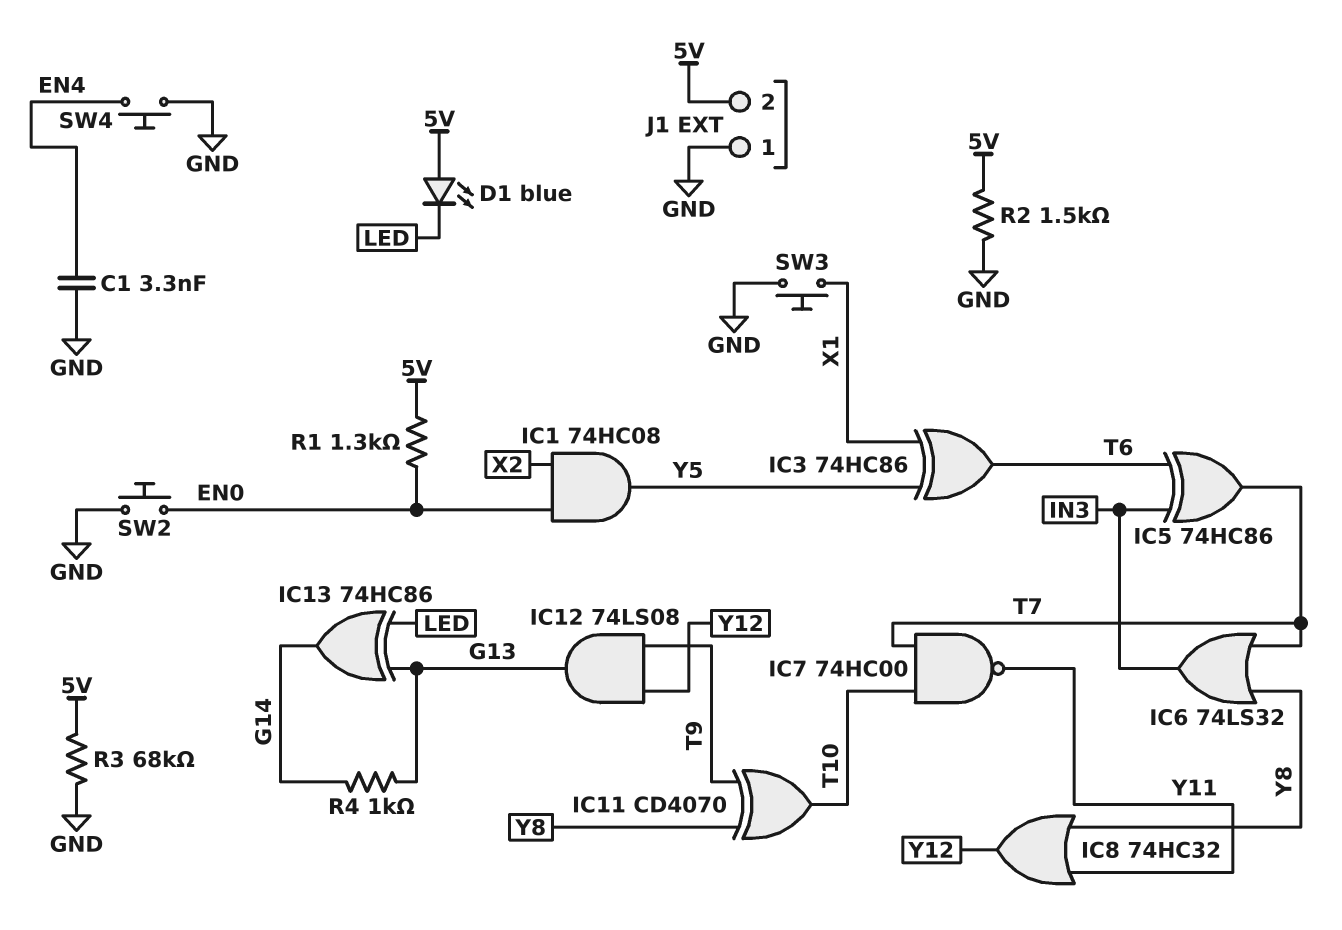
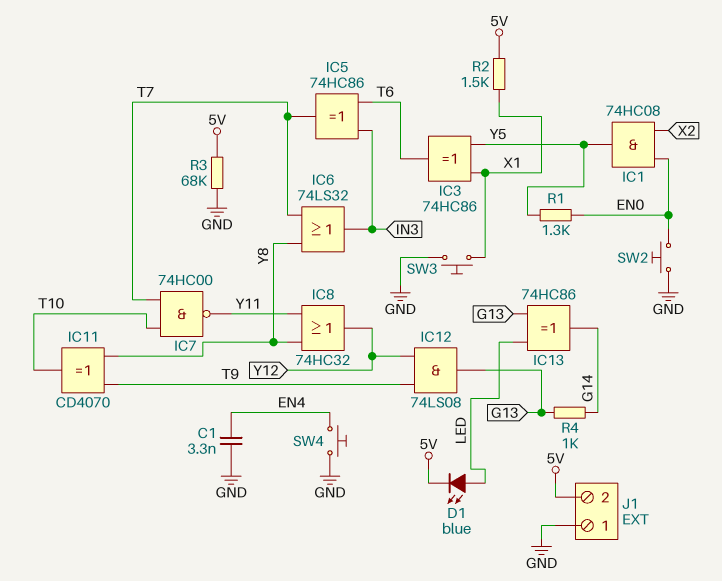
D1: LED blue (A 5V, K LED) -> LED blue (A LED, K 5V)
R1: 1.3k (5V, EN0) -> 1.3k (EN0, Y5)
R2: 1.5k (5V, GND) -> 1.5k (5V, X1)

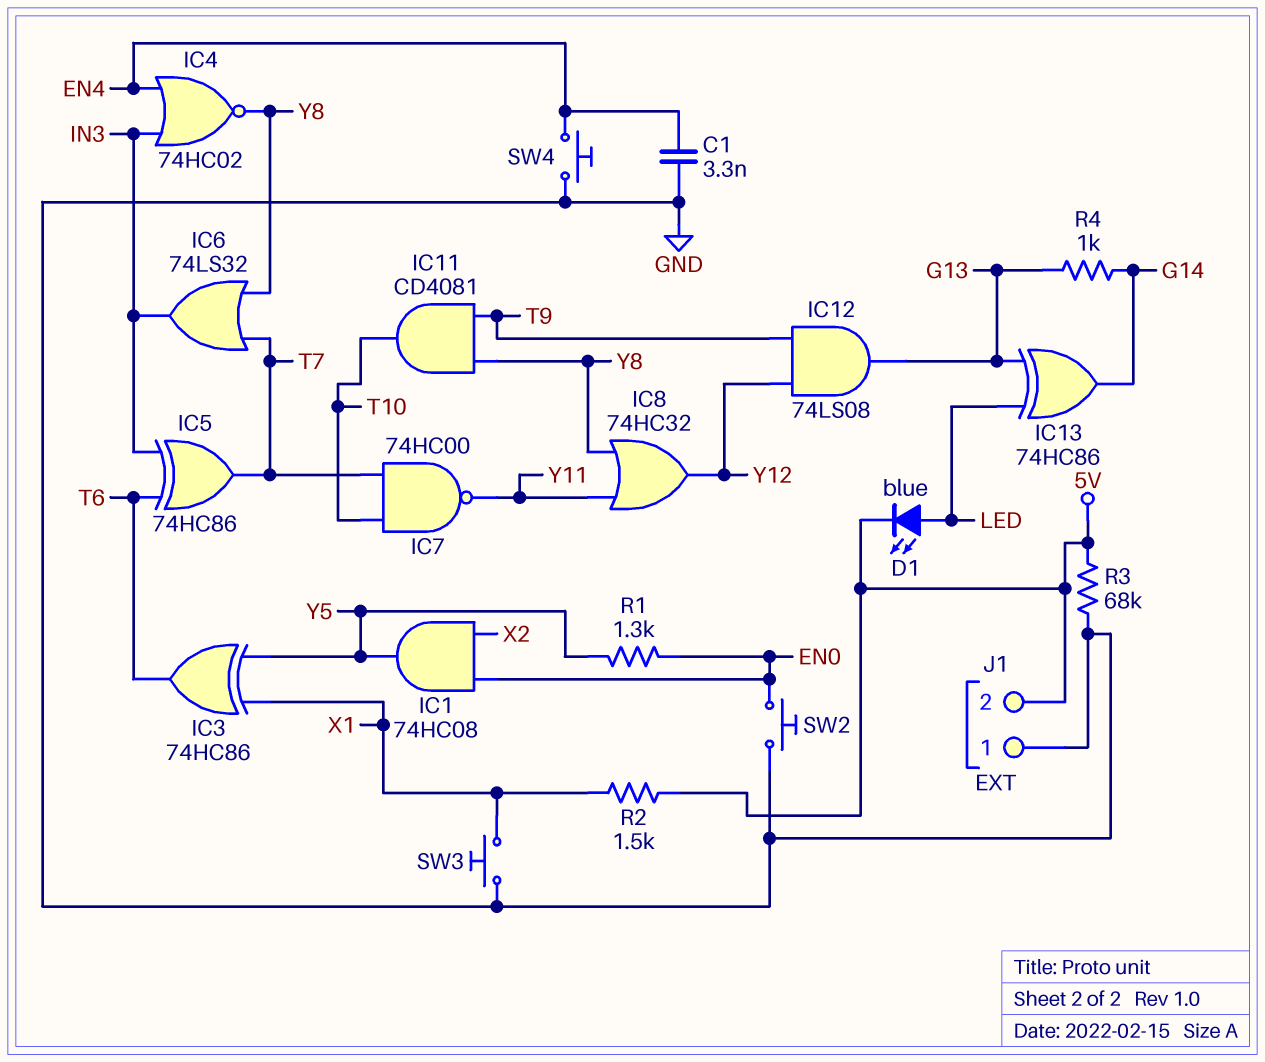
IC4: none -> NOR 74HC02 (in EN4, in IN3, out Y8)
IC11: XOR CD4070 (in T9, in Y8, out T10) -> AND CD4081 (in T9, in Y8, out T10)

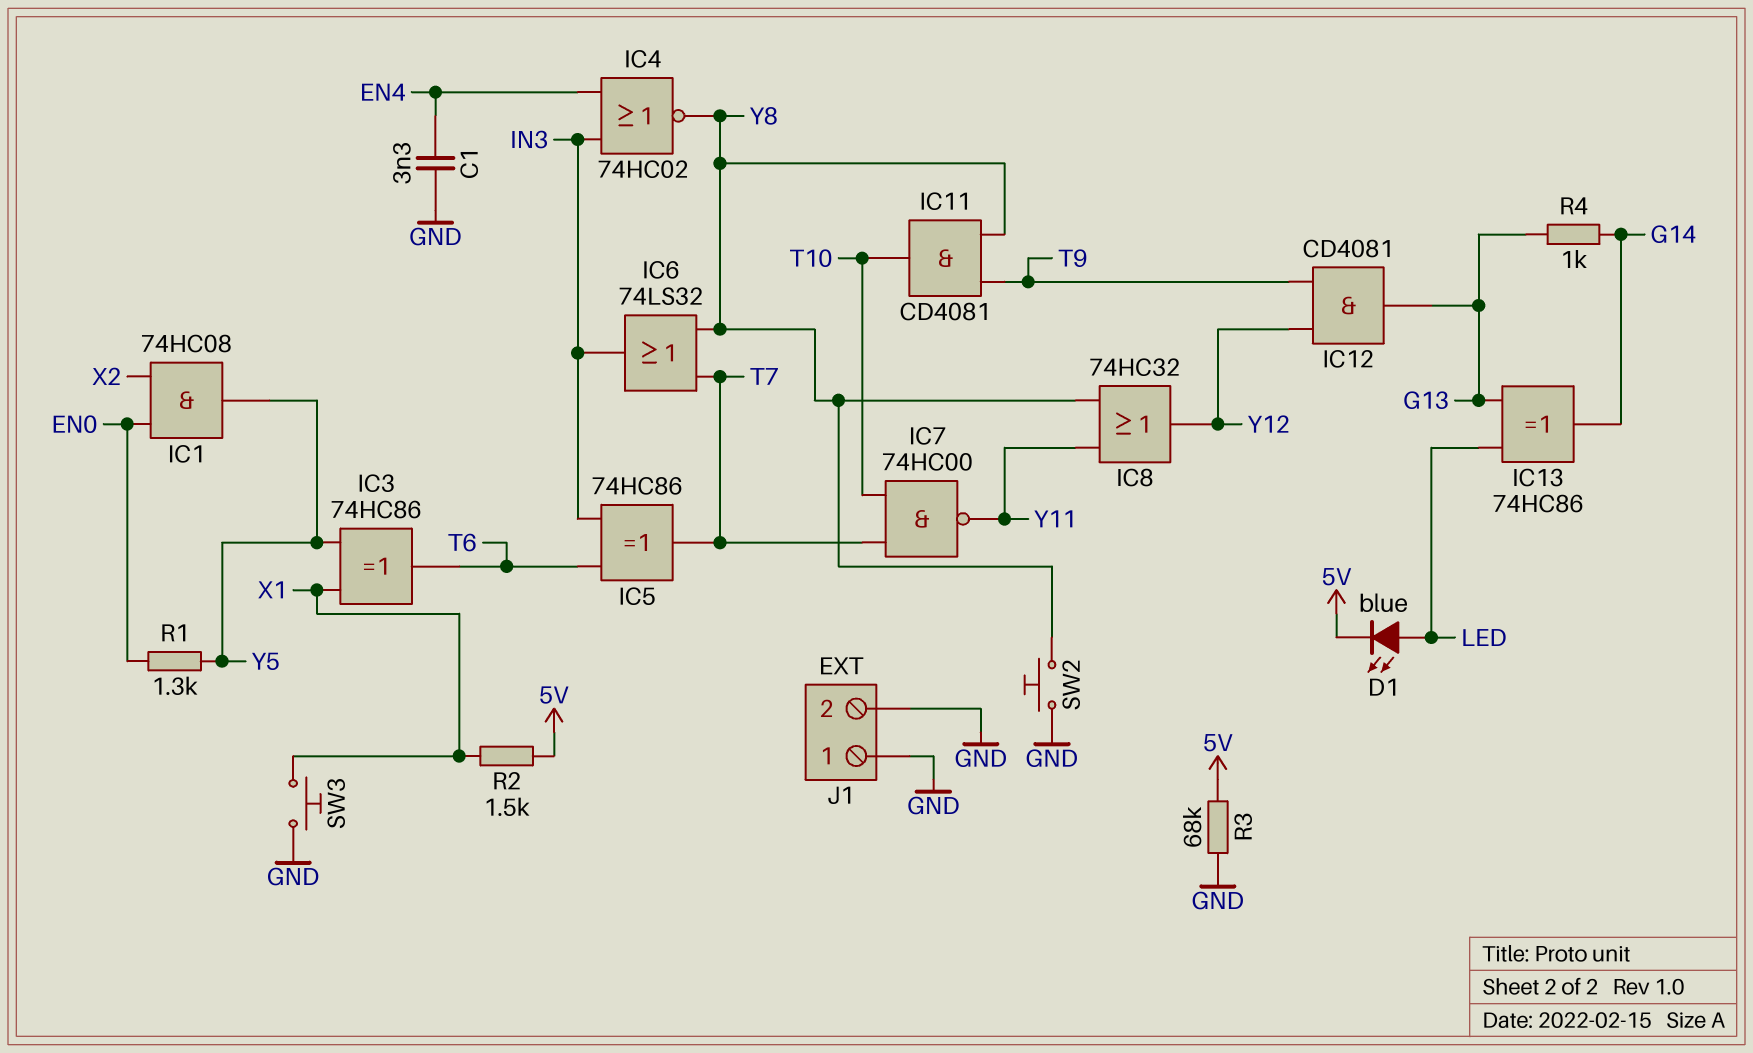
IC12: AND 74LS08 (in T9, in Y12, out G13) -> AND CD4081 (in T9, in Y12, out G13)
J1 pin 2: 5V -> GND
SW2: button (EN0, GND) -> button (GND, Y8)
SW4: button (EN4, GND) -> none

